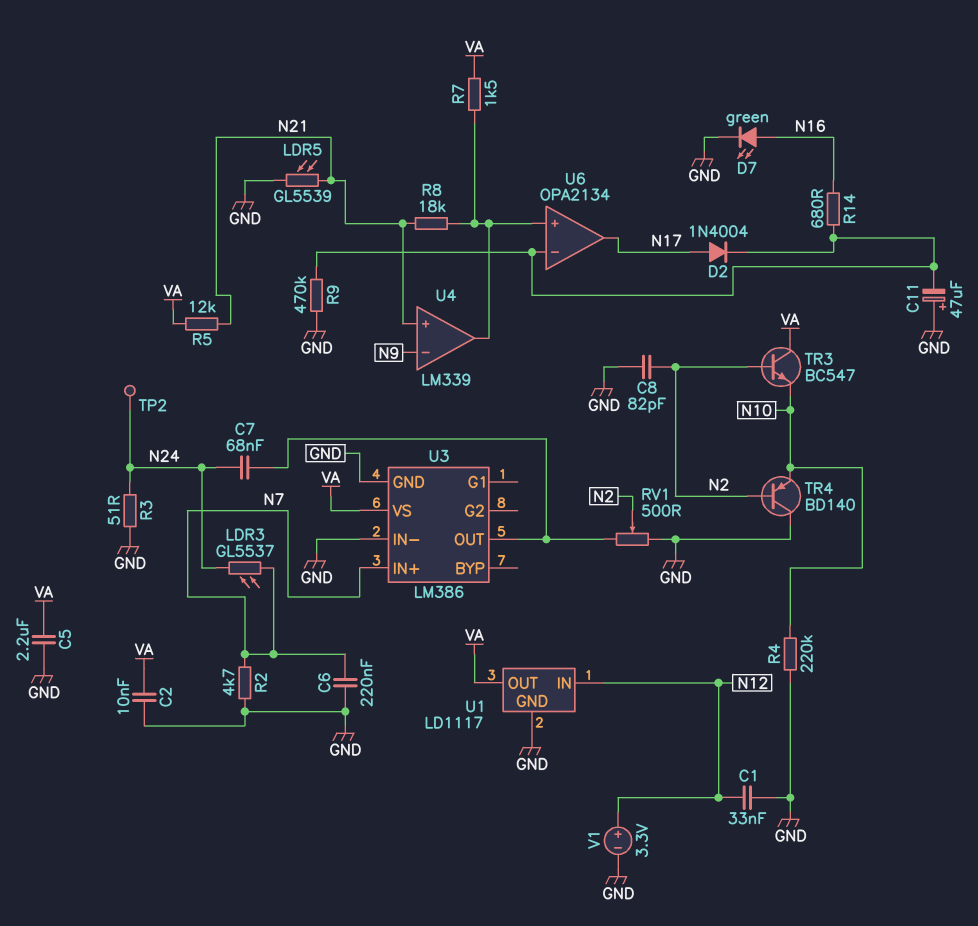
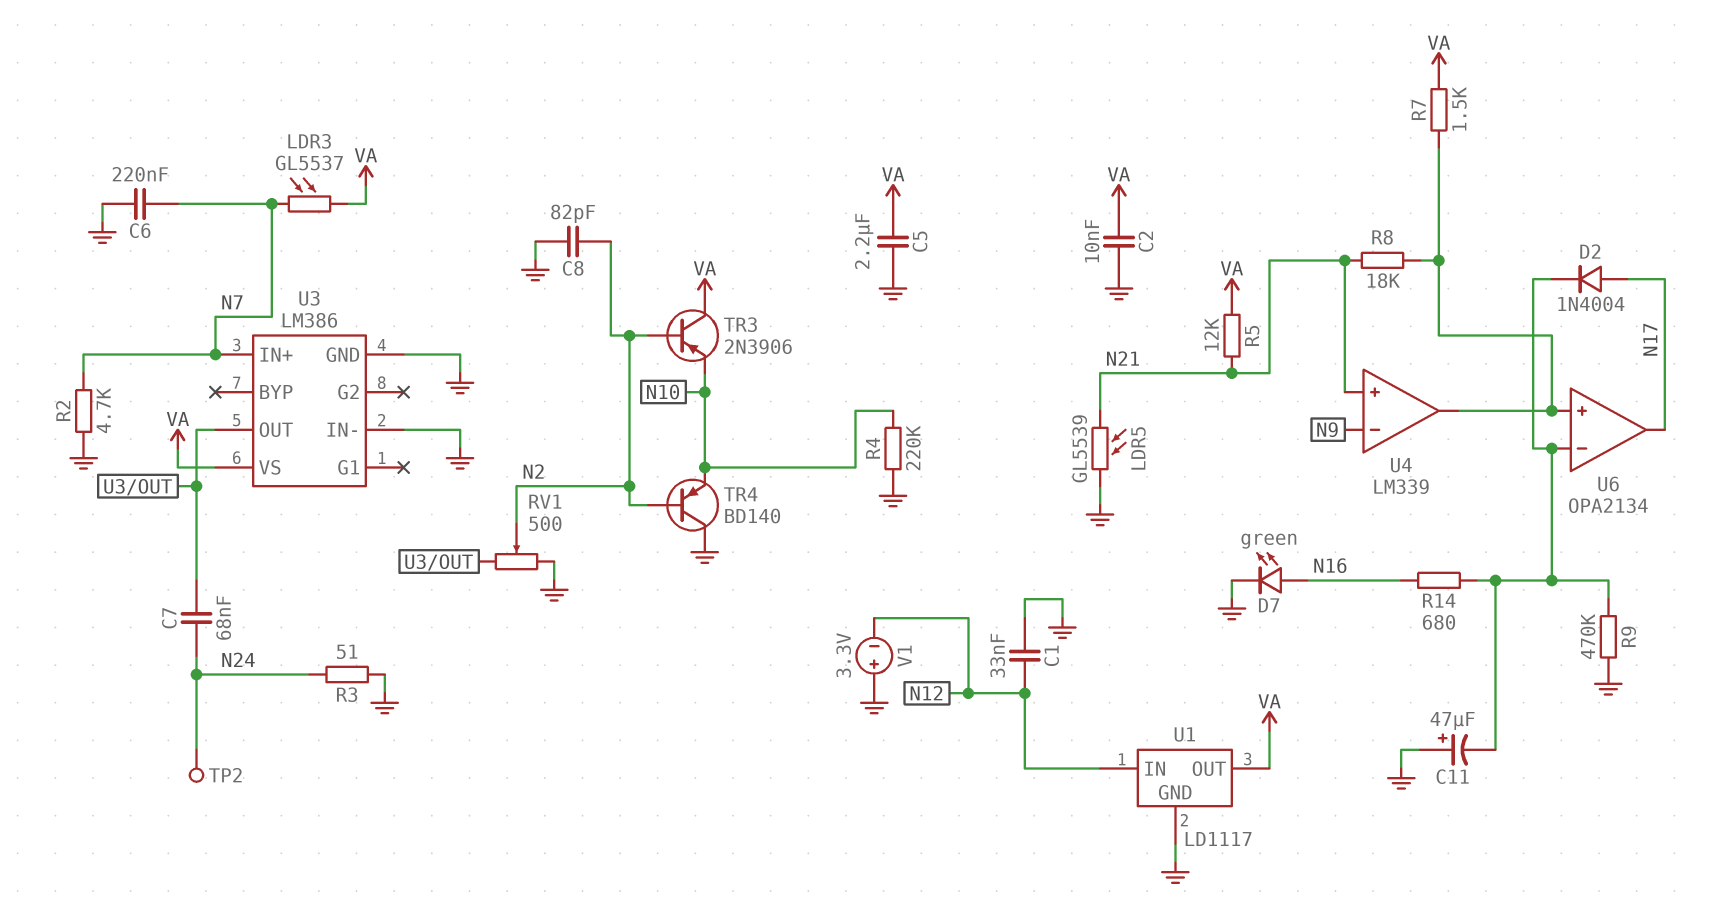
LDR3: GL5537 (N7, N24) -> GL5537 (N7, VA)
TR3: NPN BC547 (B N2, C VA, E N10) -> PNP 2N3906 (B N2, C VA, E N10)
V1: 3.3V (plus N12, minus GND) -> 3.3V (plus GND, minus N12)

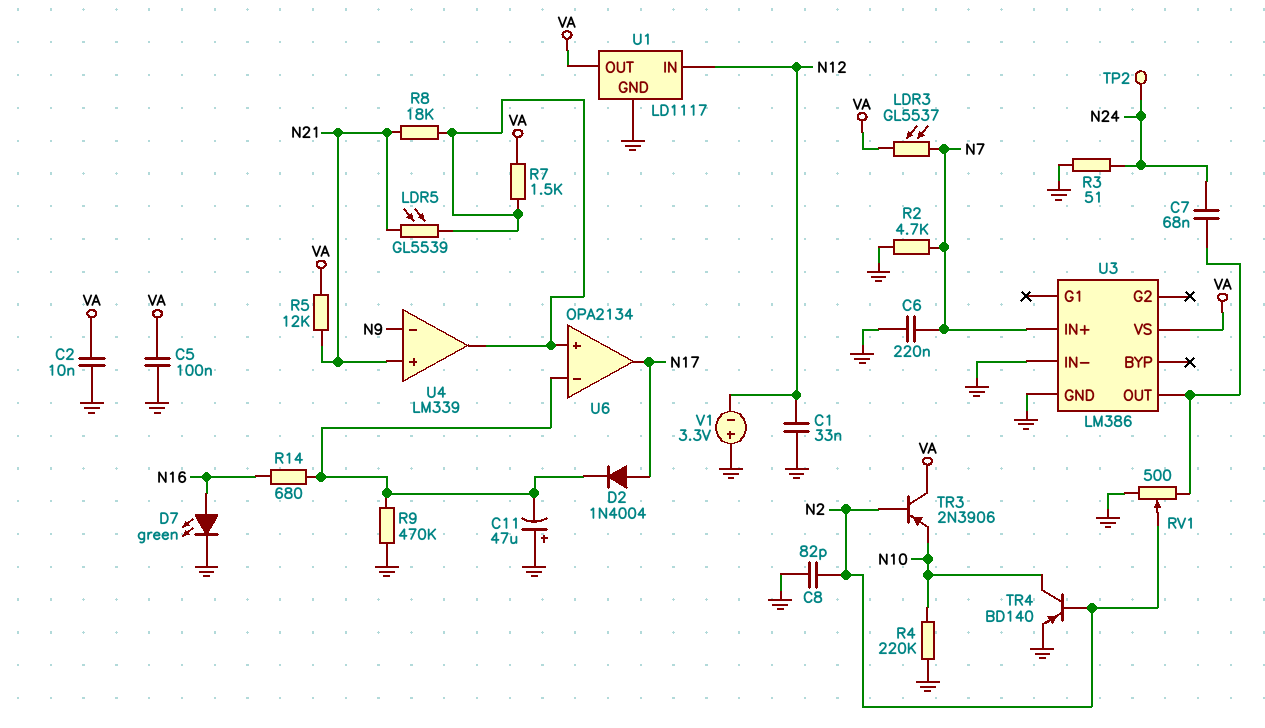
C5: 2.2uF (GND, VA) -> 100nF (GND, VA)
LDR5: GL5539 (GND, N21) -> GL5539 (N21, U4/out)
TR4: PNP BD140 (B N2, C GND, E N10) -> PNP BD140 (B N2, C N10, E GND)

